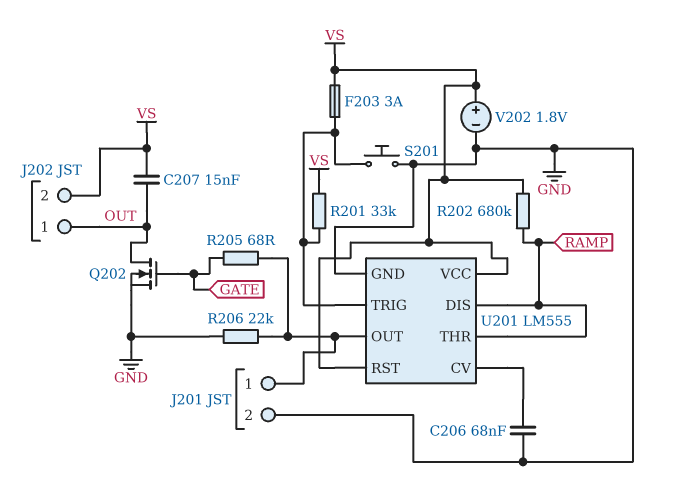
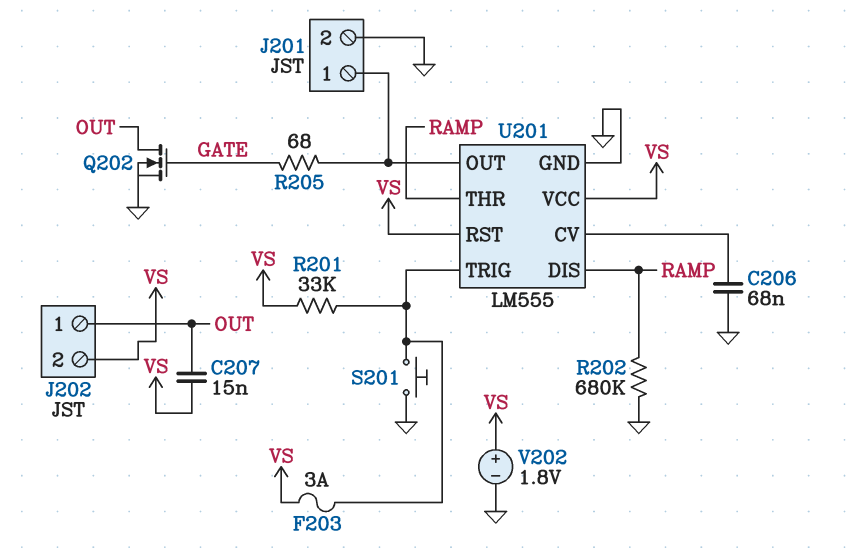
R202: 680k (RAMP, VS) -> 680k (GND, RAMP)
R206: 22k (GND, J201/1) -> none

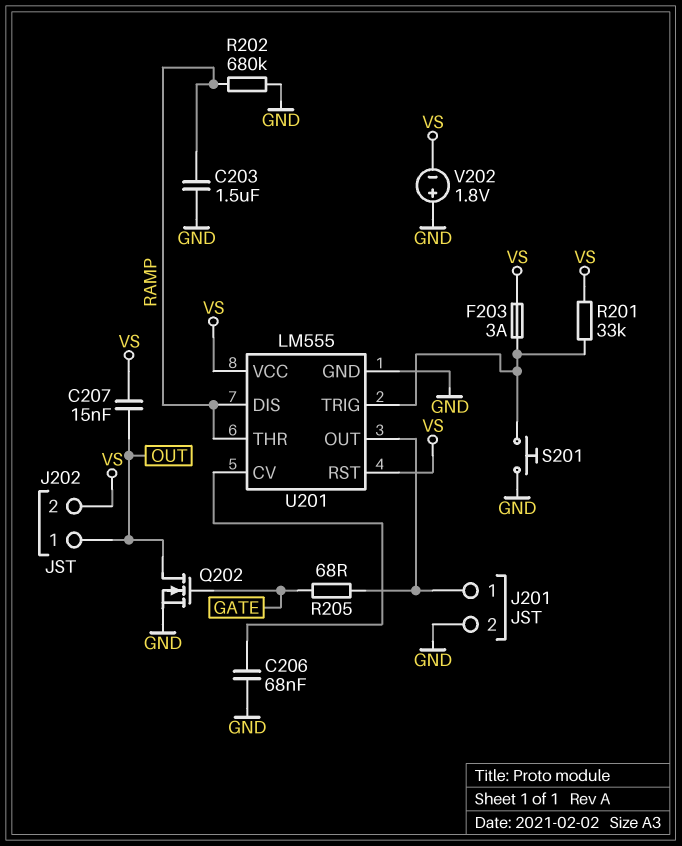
C203: none -> 1.5uF (GND, RAMP)
V202: 1.8V (plus VS, minus GND) -> 1.8V (plus GND, minus VS)

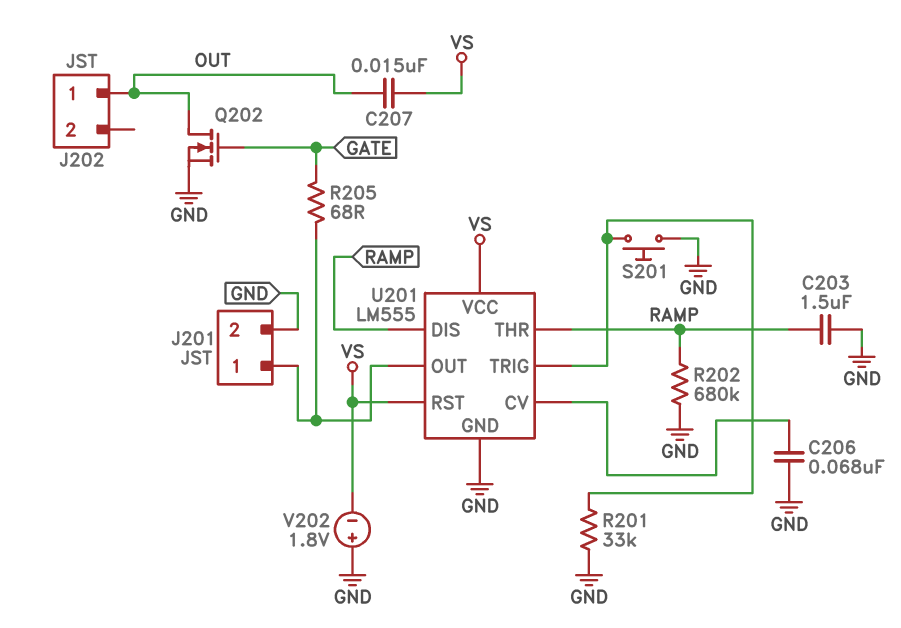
F203: 3A (U201/TRIG, VS) -> none
J202 pin 2: VS -> none
R201: 33k (U201/TRIG, VS) -> 33k (GND, U201/TRIG)

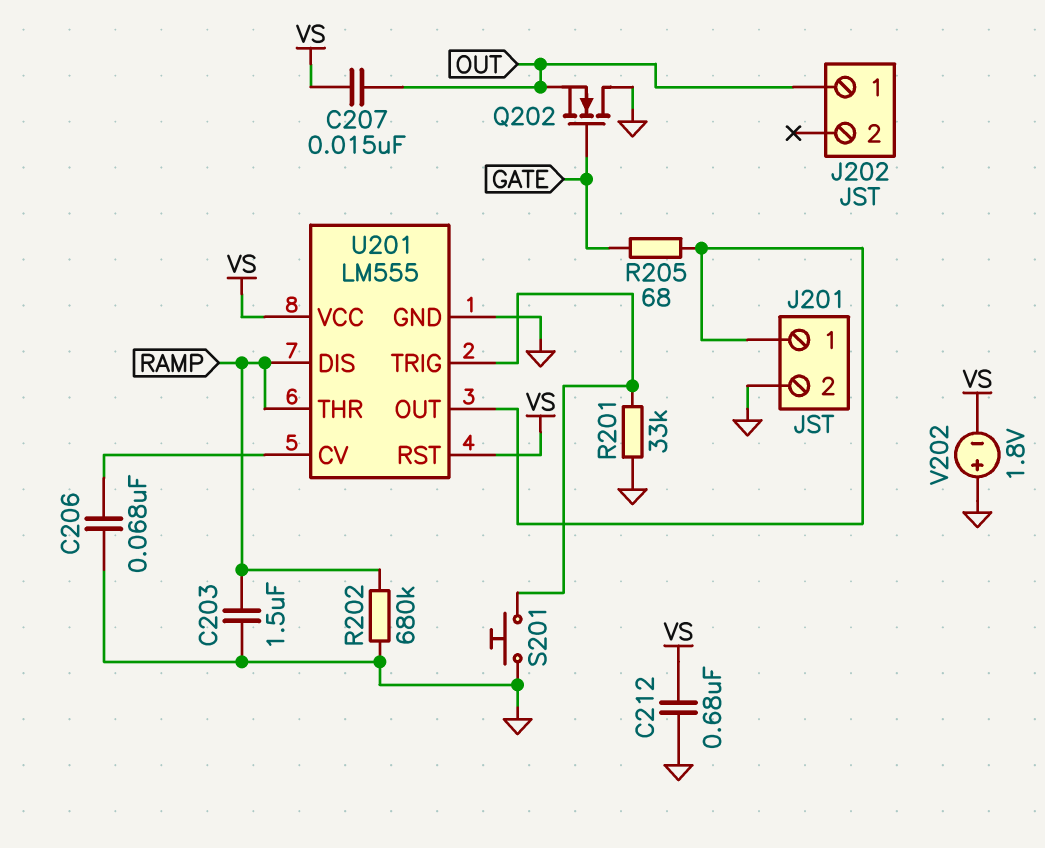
C212: none -> 680nF (GND, VS)
Q202: NMOS (G GATE, D OUT, S GND) -> NMOS (G GATE, D GND, S OUT)

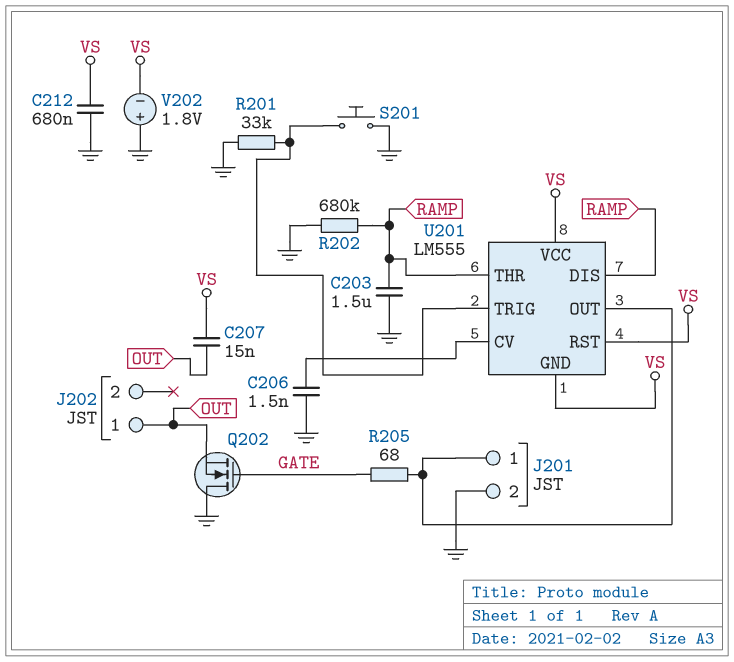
C206: 68nF (GND, U201/CV) -> 1.5nF (GND, U201/CV)
U201 pin GND: GND -> VS

